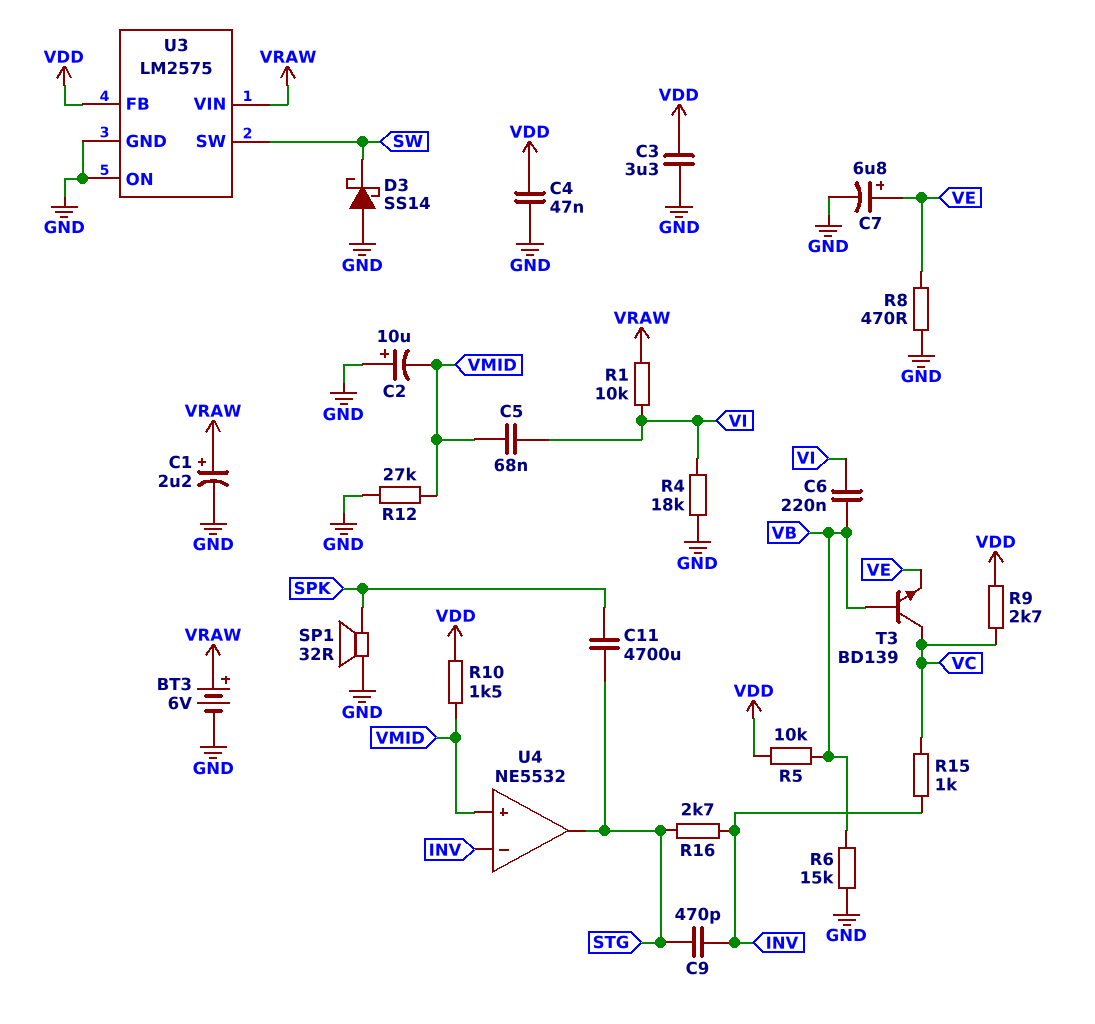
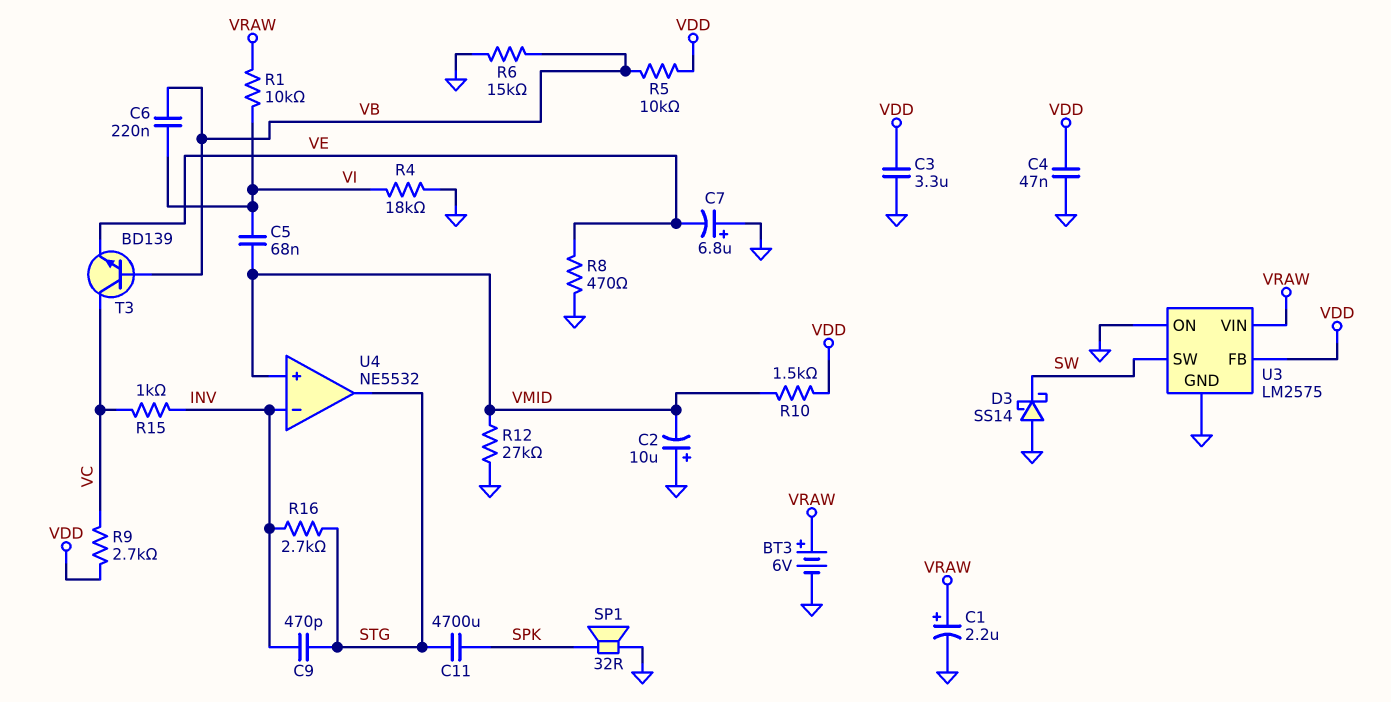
C7: 6.8uF (plus VE, minus GND) -> 6.8uF (plus GND, minus VE)

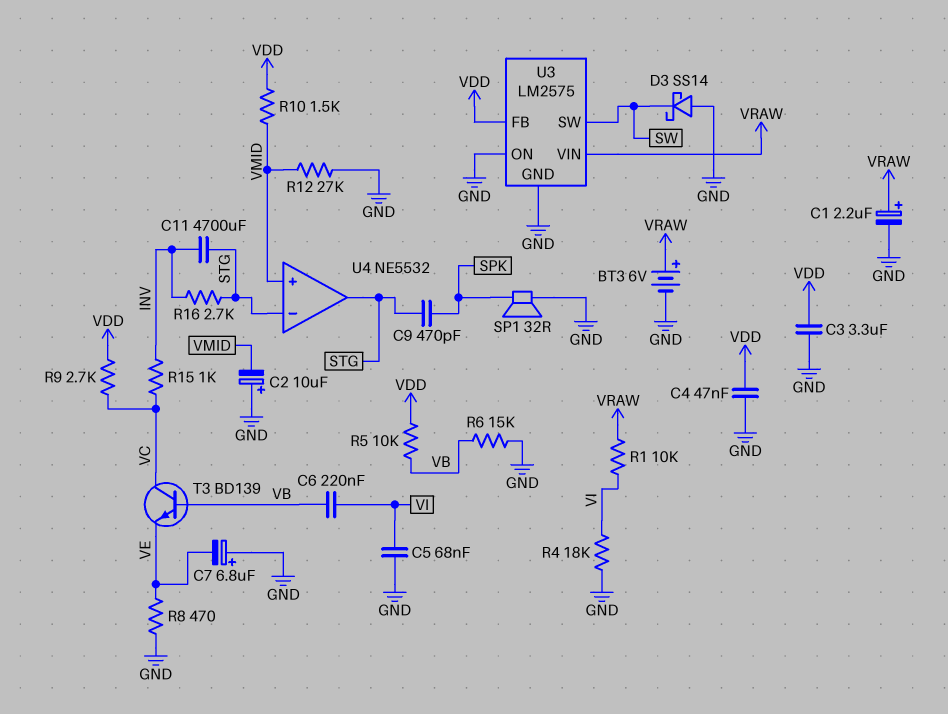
C5: 68nF (VI, VMID) -> 68nF (GND, VI)
C9: 470pF (INV, STG) -> 470pF (SPK, STG)
C11: 4700uF (SPK, STG) -> 4700uF (INV, STG)
U4 pin in-: INV -> STG

